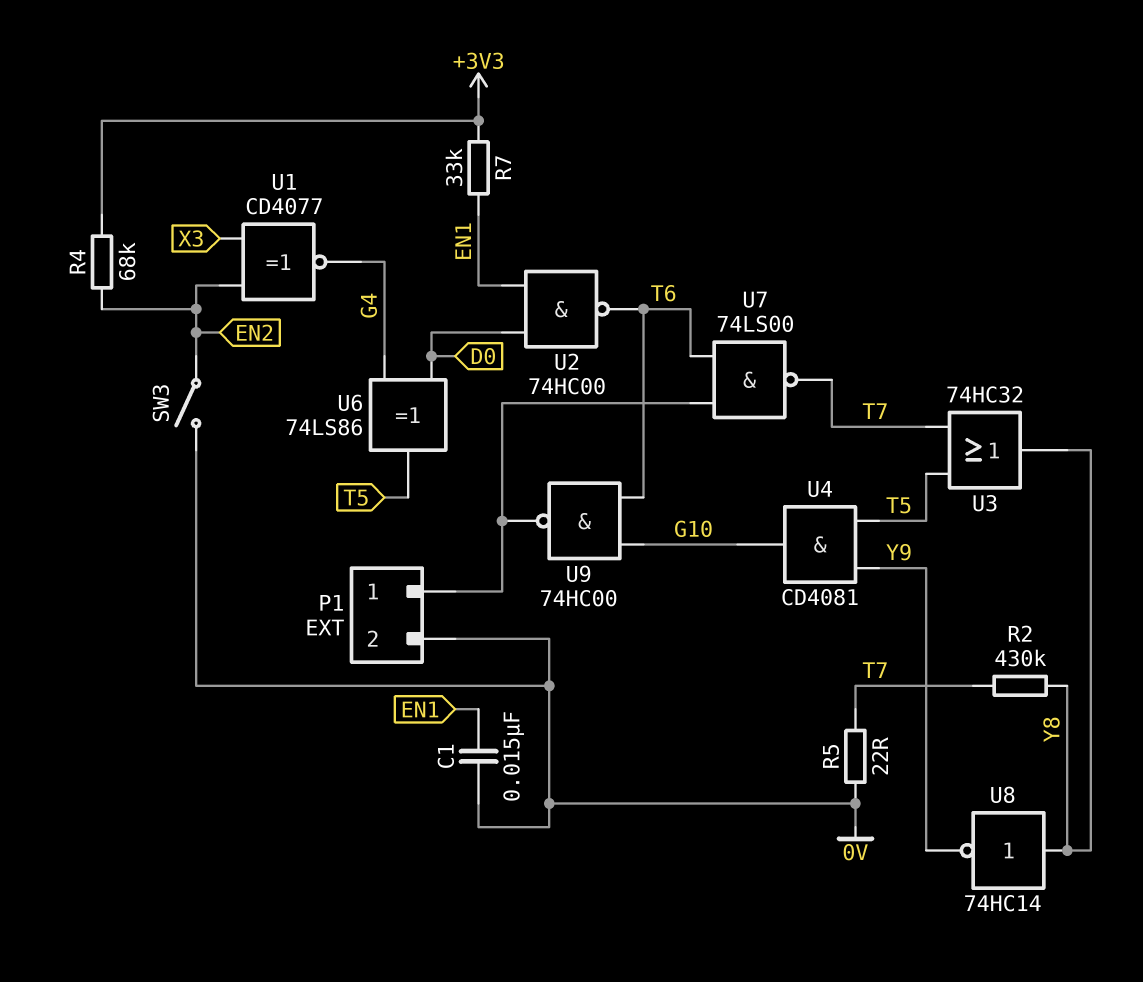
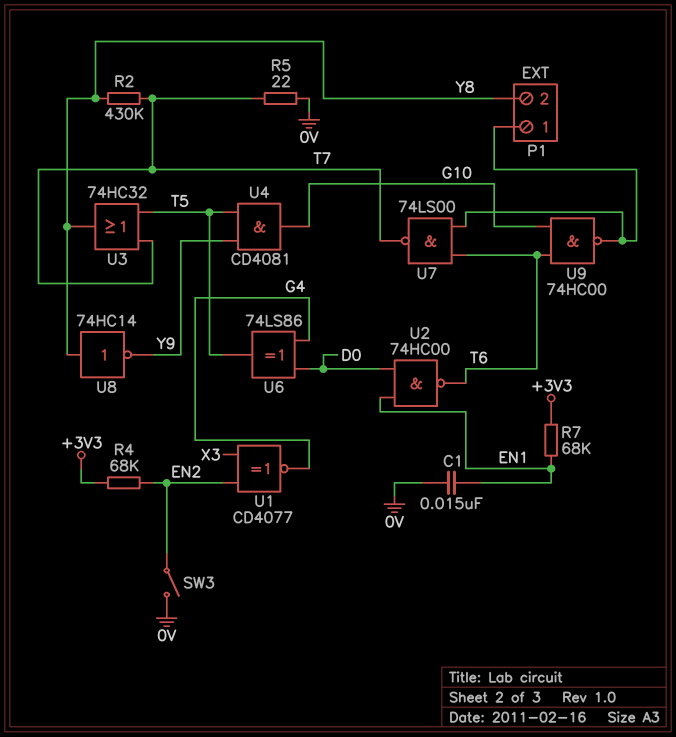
P1 pin 2: 0V -> Y8
R7: 33k (+3V3, EN1) -> 68k (+3V3, EN1)

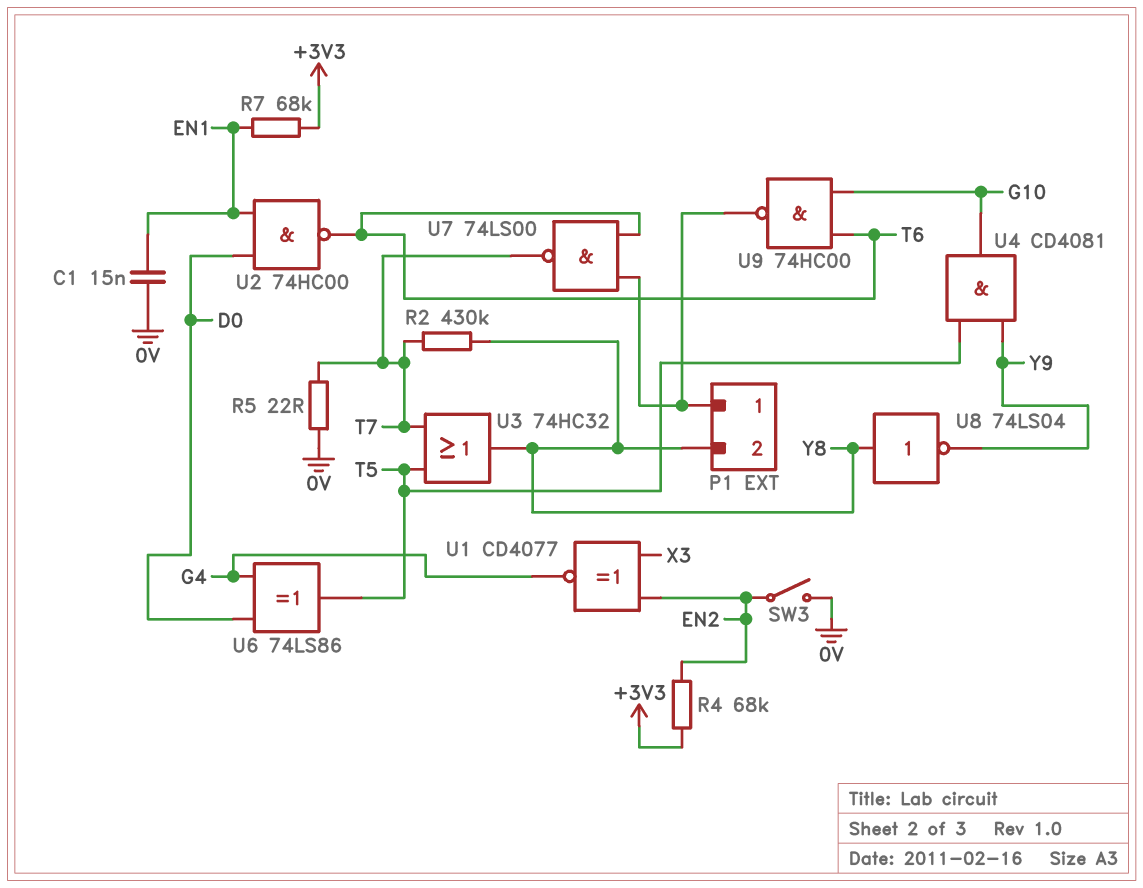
U8: NOT 74HC14 (in Y8, out Y9) -> NOT 74LS04 (in Y8, out Y9)

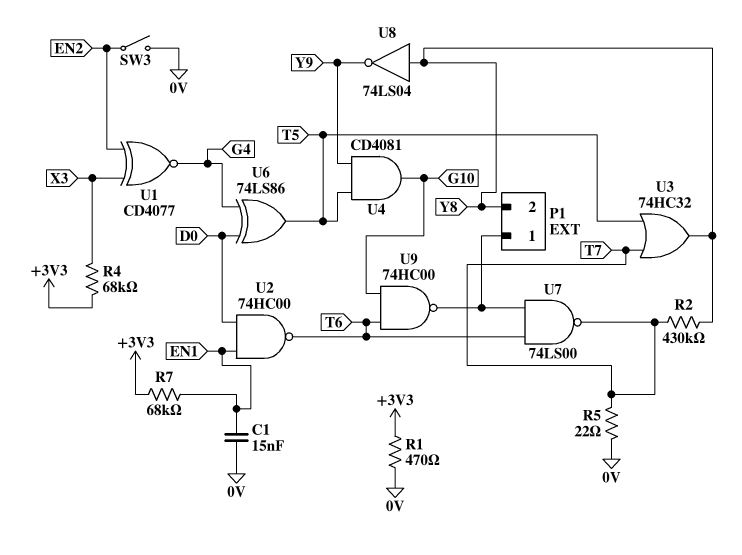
R1: none -> 470 (+3V3, 0V)
R4: 68k (+3V3, EN2) -> 68k (+3V3, X3)

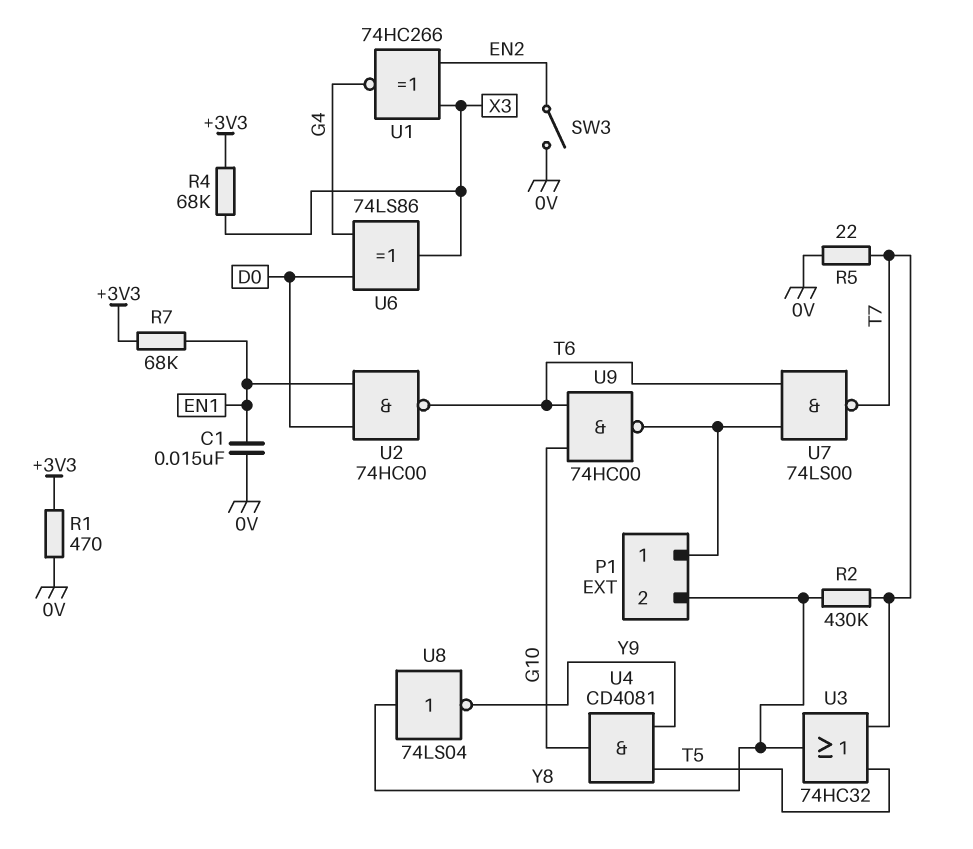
U1: XNOR CD4077 (in EN2, in X3, out G4) -> XNOR 74HC266 (in EN2, in X3, out G4)
U6: XOR 74LS86 (in D0, in G4, out T5) -> XOR 74LS86 (in D0, in G4, out X3)

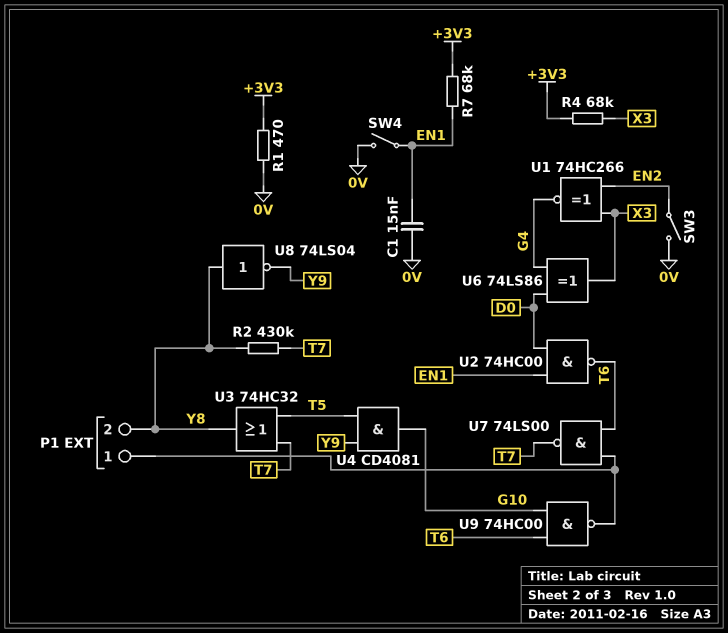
R5: 22 (0V, T7) -> none
SW4: none -> switch (0V, EN1)

